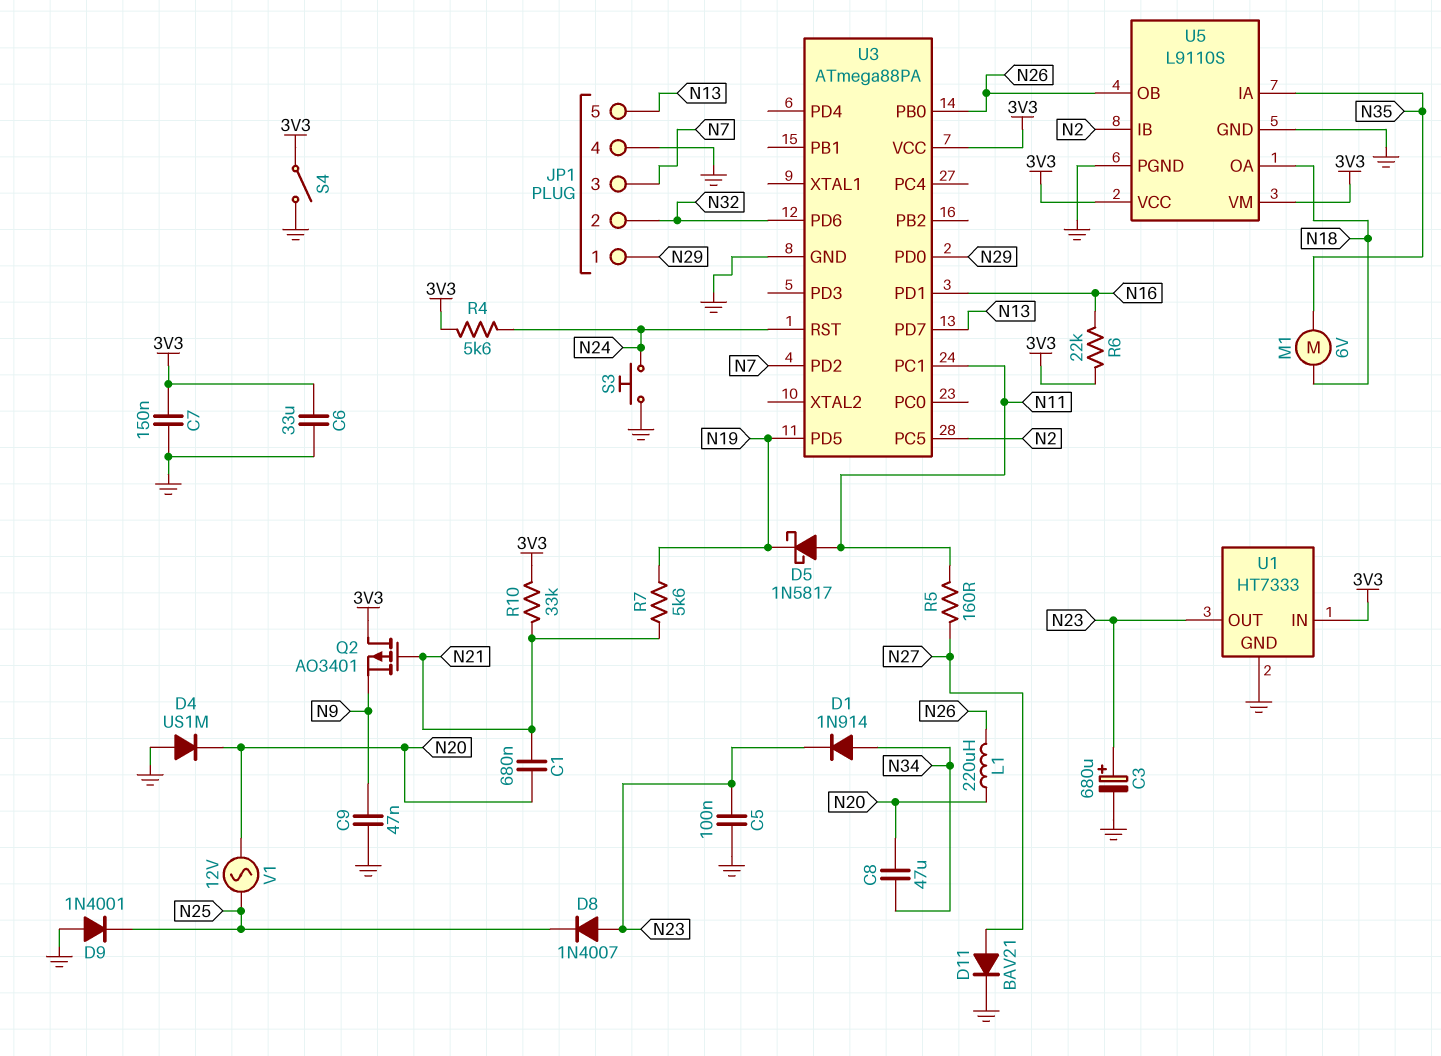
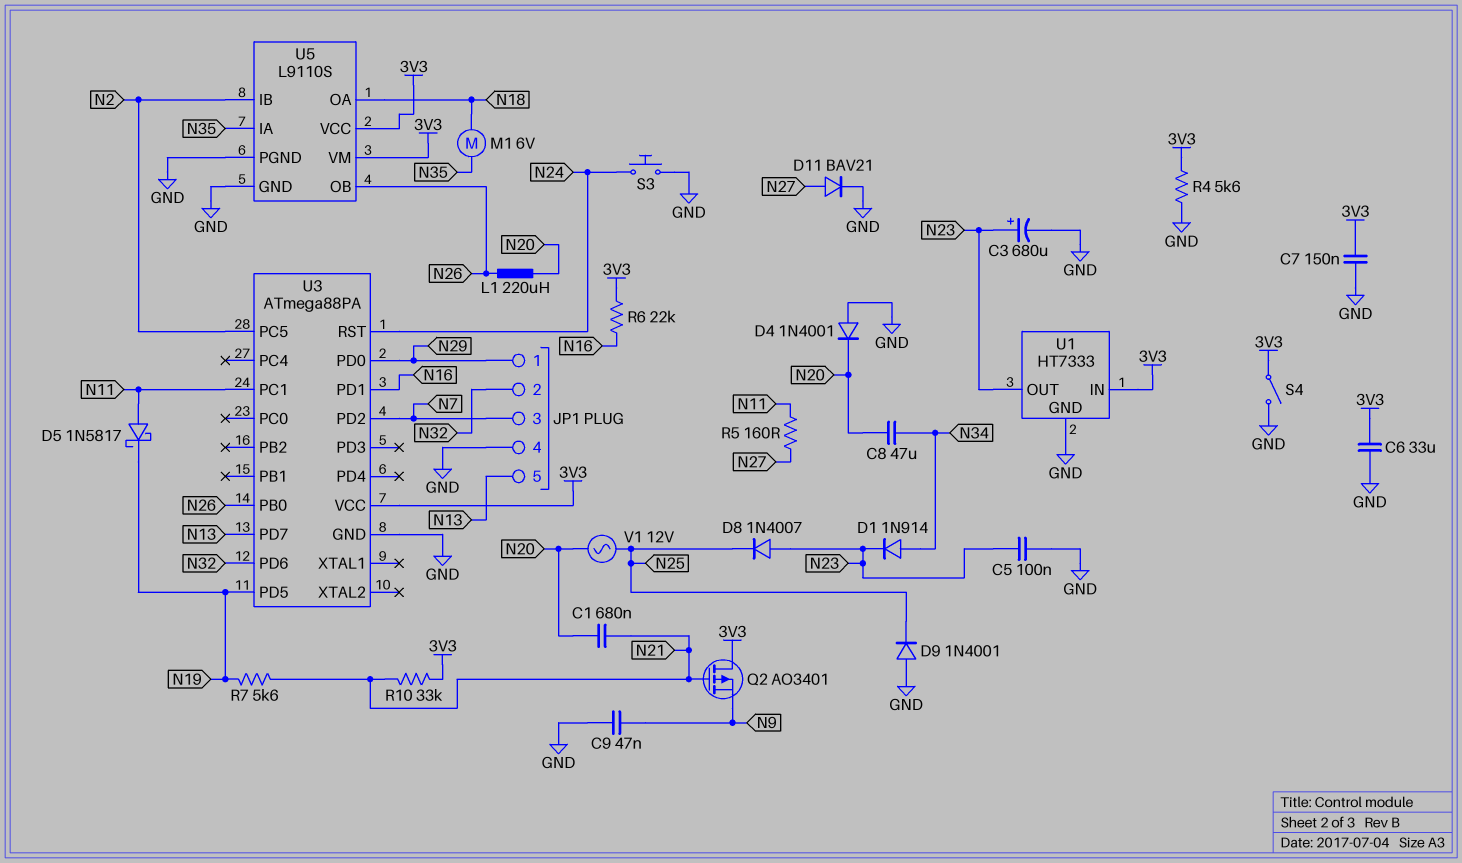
D4: diode US1M (A GND, K N20) -> diode 1N4001 (A GND, K N20)
R4: 5.6k (3V3, N24) -> 5.6k (3V3, GND)

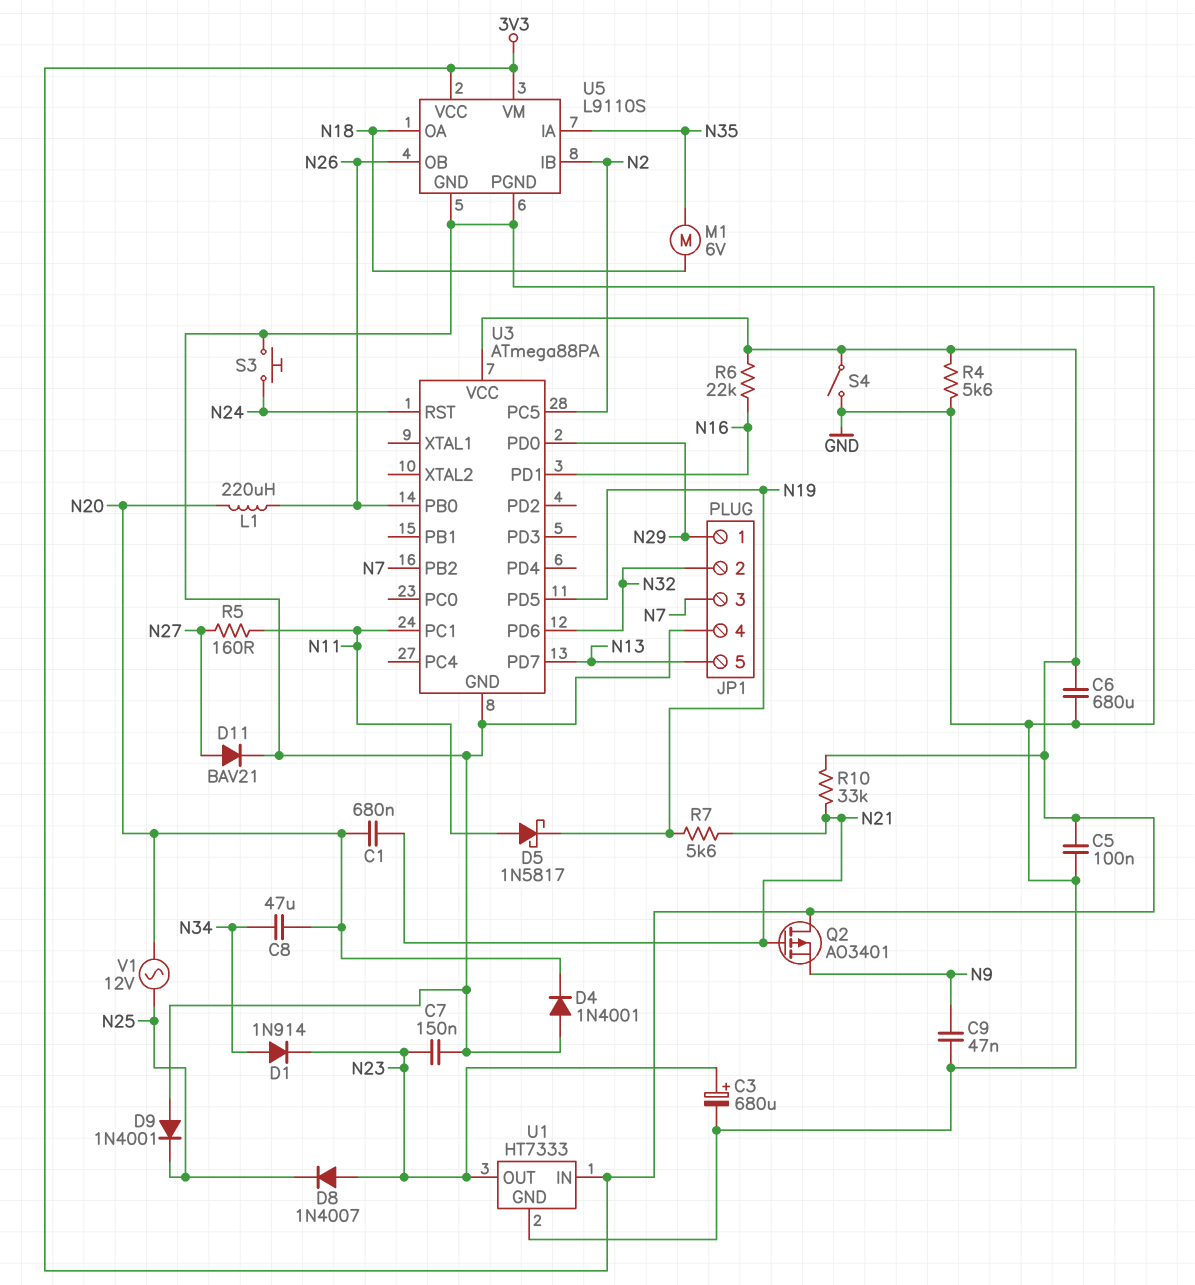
C5: 100nF (GND, N23) -> 100nF (3V3, GND)
C6: 33uF (3V3, GND) -> 680uF (3V3, GND)
C7: 150nF (3V3, GND) -> 150nF (GND, N23)
U3 pin PB2: none -> N7
U3 pin PD2: N7 -> none

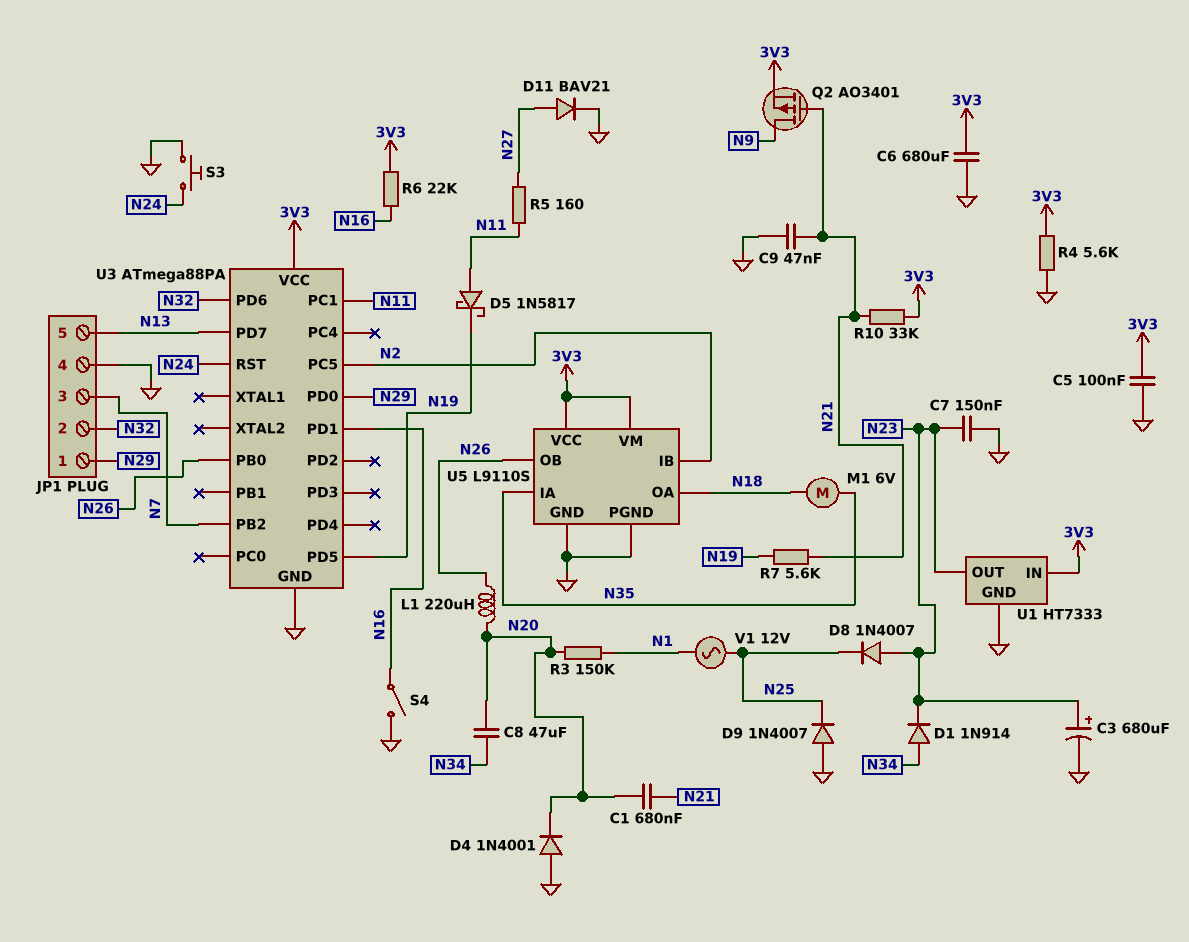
C9: 47nF (GND, N9) -> 47nF (GND, N21)
D9: diode 1N4001 (A GND, K N25) -> diode 1N4007 (A GND, K N25)
Q2: PMOS AO3401 (G N21, D 3V3, S N9) -> PMOS AO3401 (G N21, D N9, S 3V3)
R3: none -> 150k (N1, N20)
S4: switch (3V3, GND) -> switch (GND, N16)
V1: AC 12V (N20, N25) -> AC 12V (N1, N25)

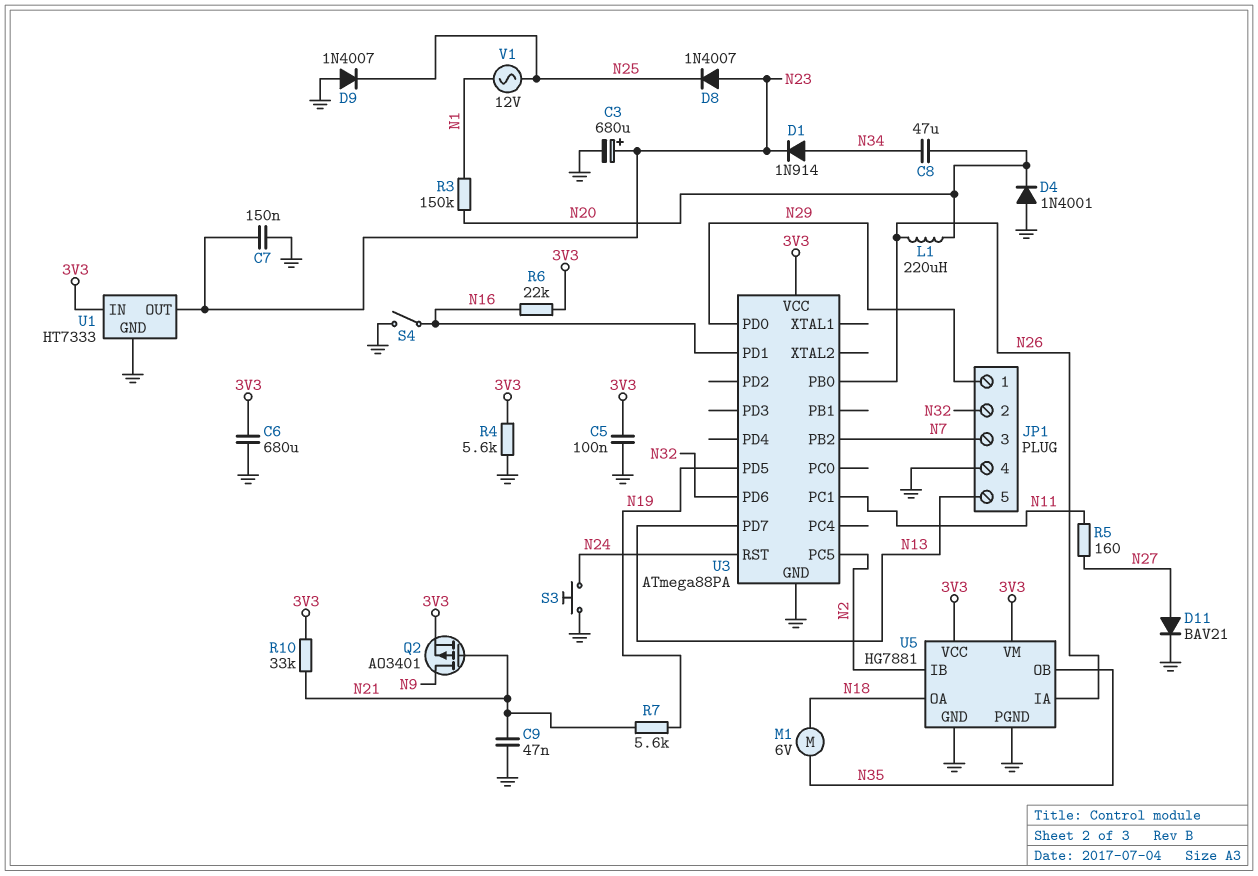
C1: 680nF (N20, N21) -> none
D5: schottky 1N5817 (A N11, K N19) -> none
U5: L9110S -> HG7881
U5 pin IA: N35 -> N26
U5 pin OB: N26 -> N35

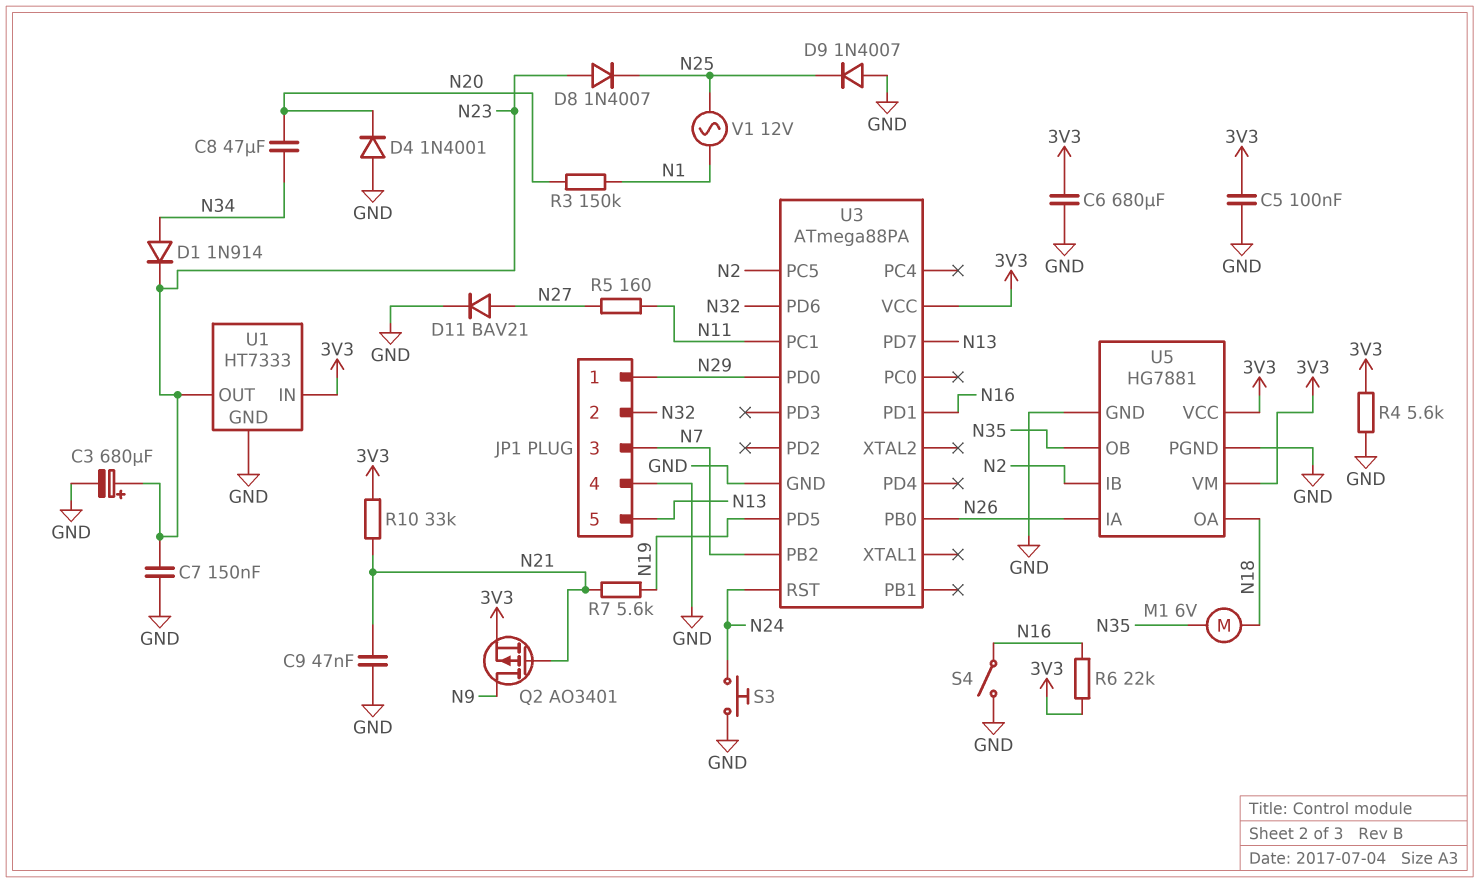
L1: 220uH (N20, N26) -> none

